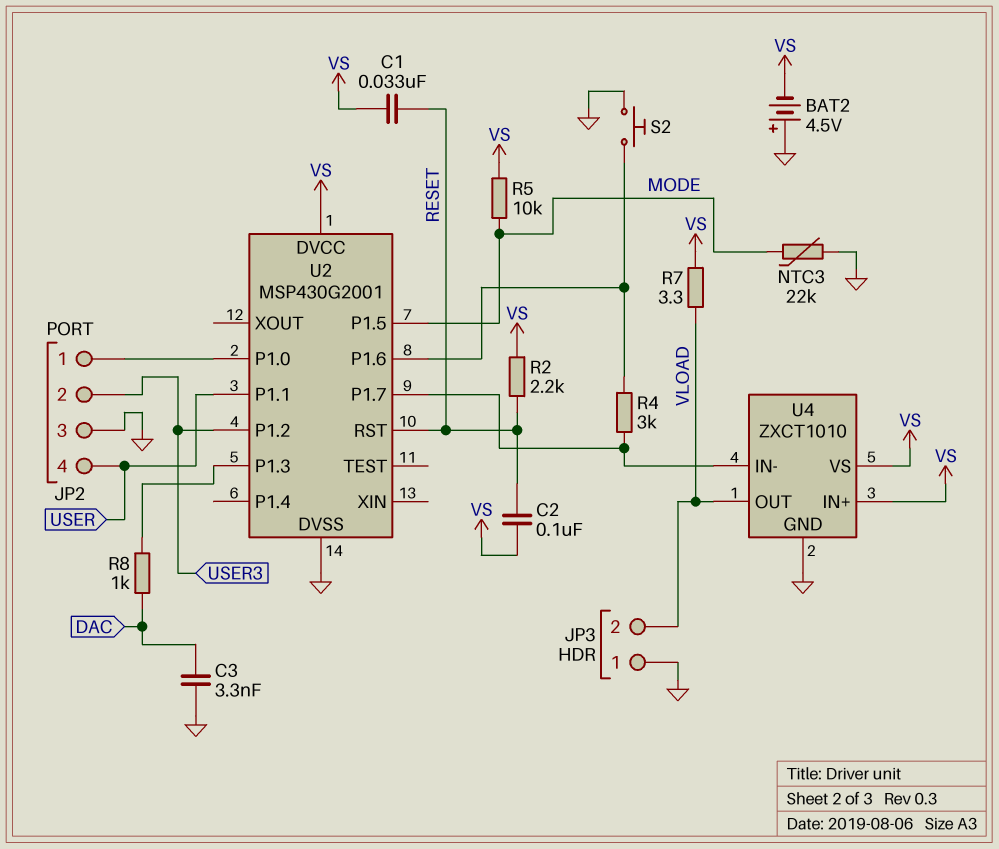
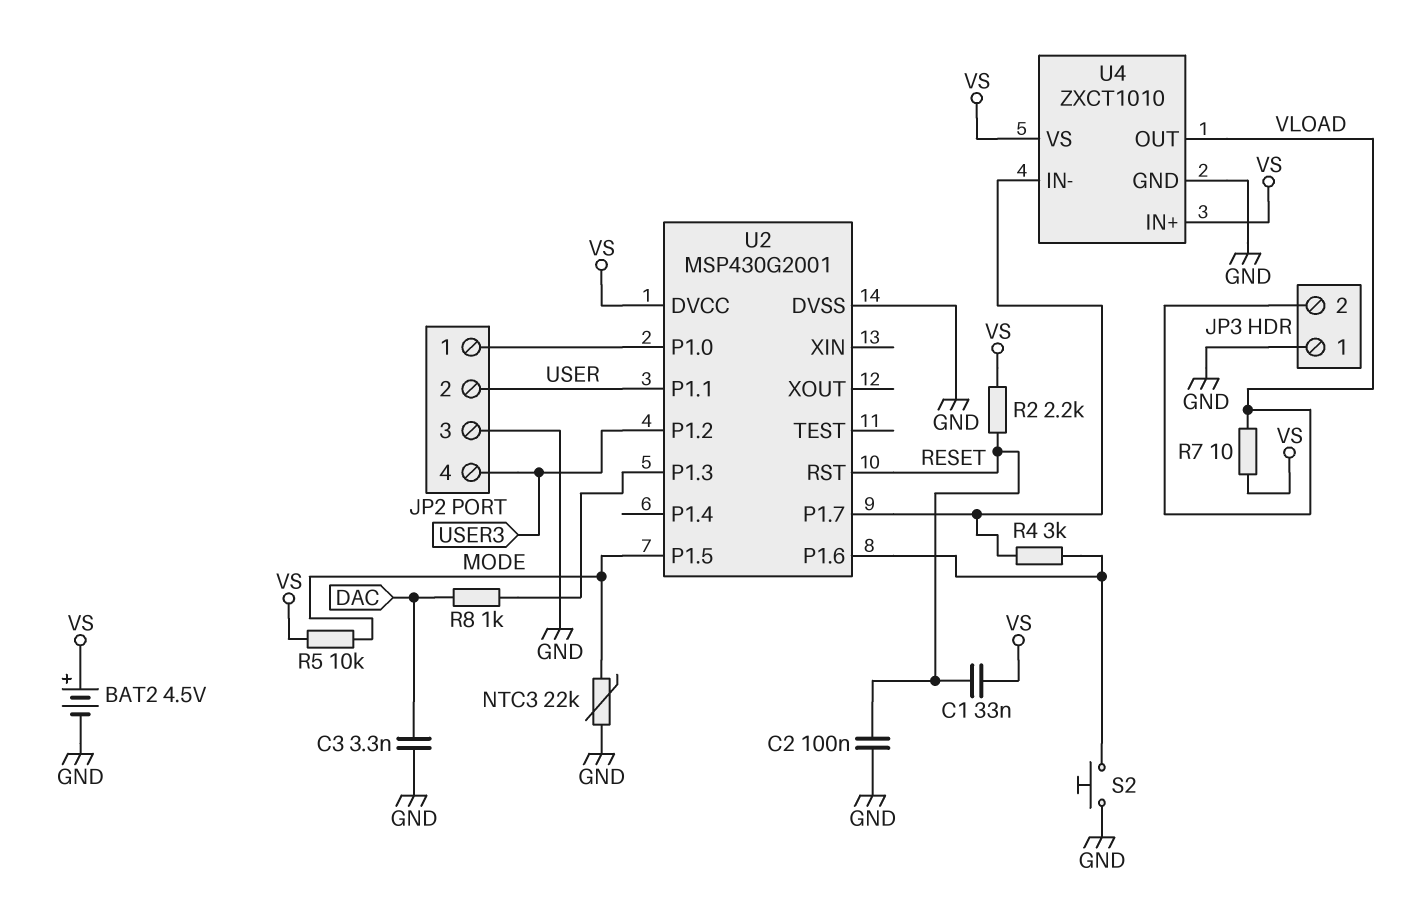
BAT2: 4.5V (plus GND, minus VS) -> 4.5V (plus VS, minus GND)
C2: 100nF (RESET, VS) -> 100nF (GND, RESET)
JP2 pin 2: USER3 -> USER
JP2 pin 4: USER -> USER3
R7: 3.3 (VLOAD, VS) -> 10 (VLOAD, VS)

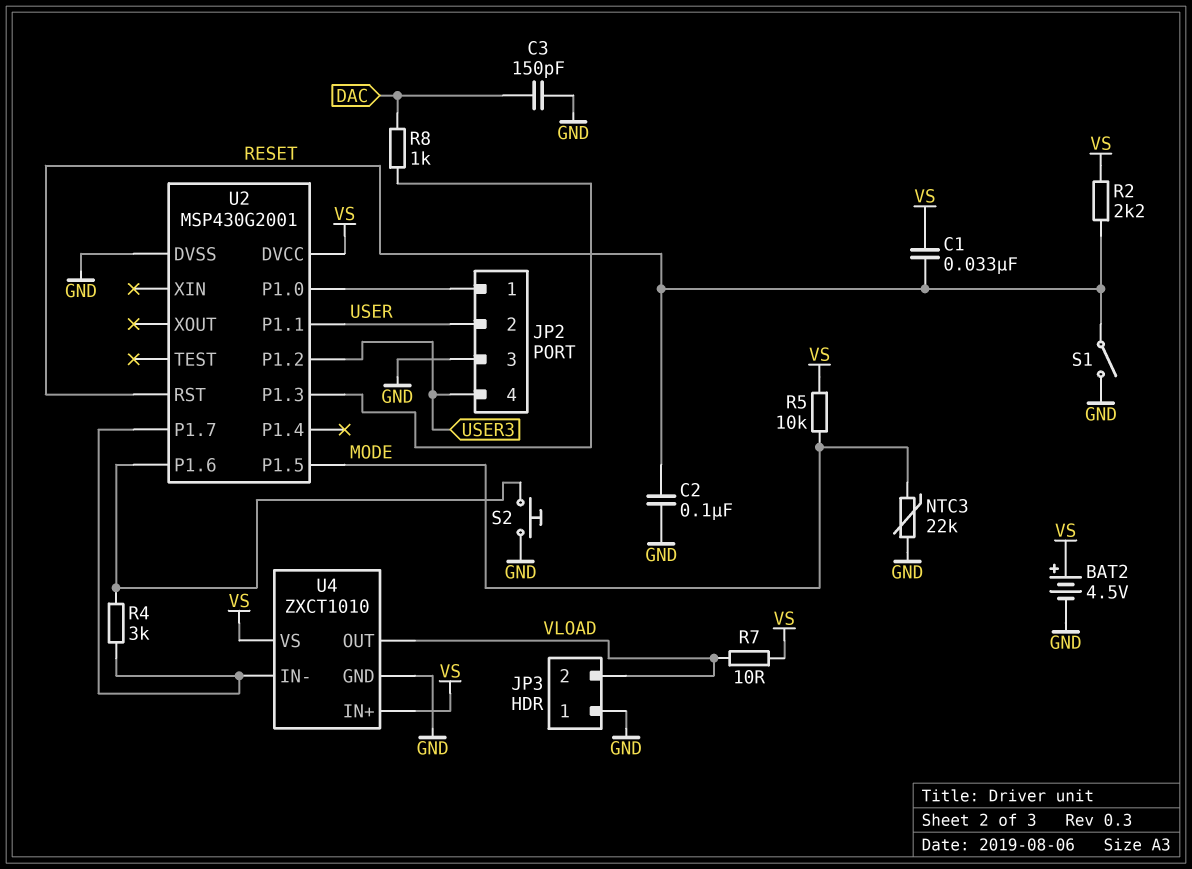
C3: 3.3nF (DAC, GND) -> 150pF (DAC, GND)
S1: none -> switch (GND, RESET)

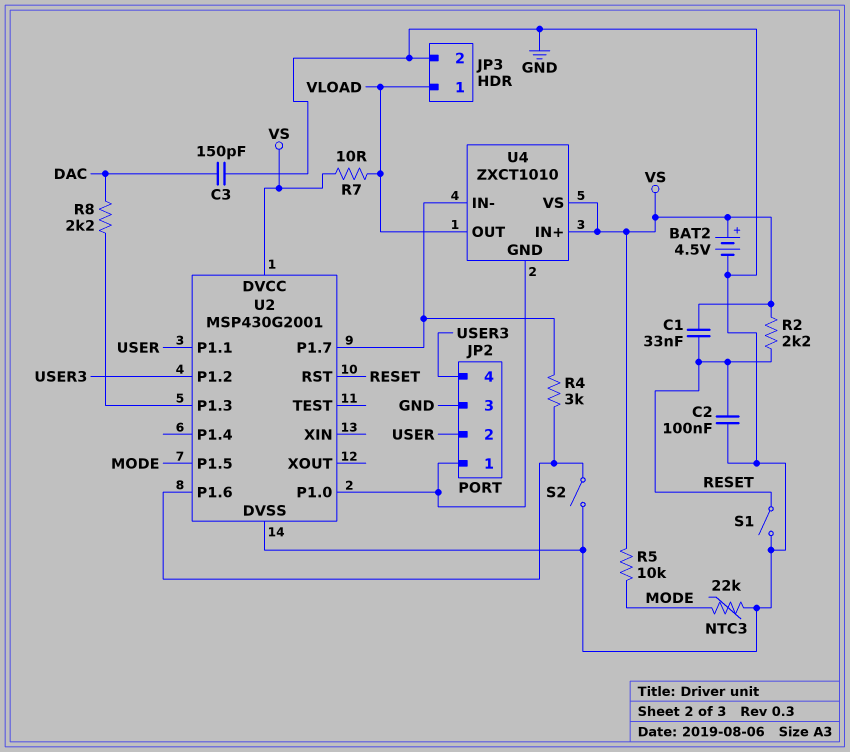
JP3 pin 1: GND -> VLOAD
JP3 pin 2: VLOAD -> GND
R8: 1k (DAC, U2/P1.3) -> 2.2k (DAC, U2/P1.3)
S2: button (GND, U2/P1.6) -> switch (GND, U2/P1.6)
U4 pin GND: GND -> JP2/1

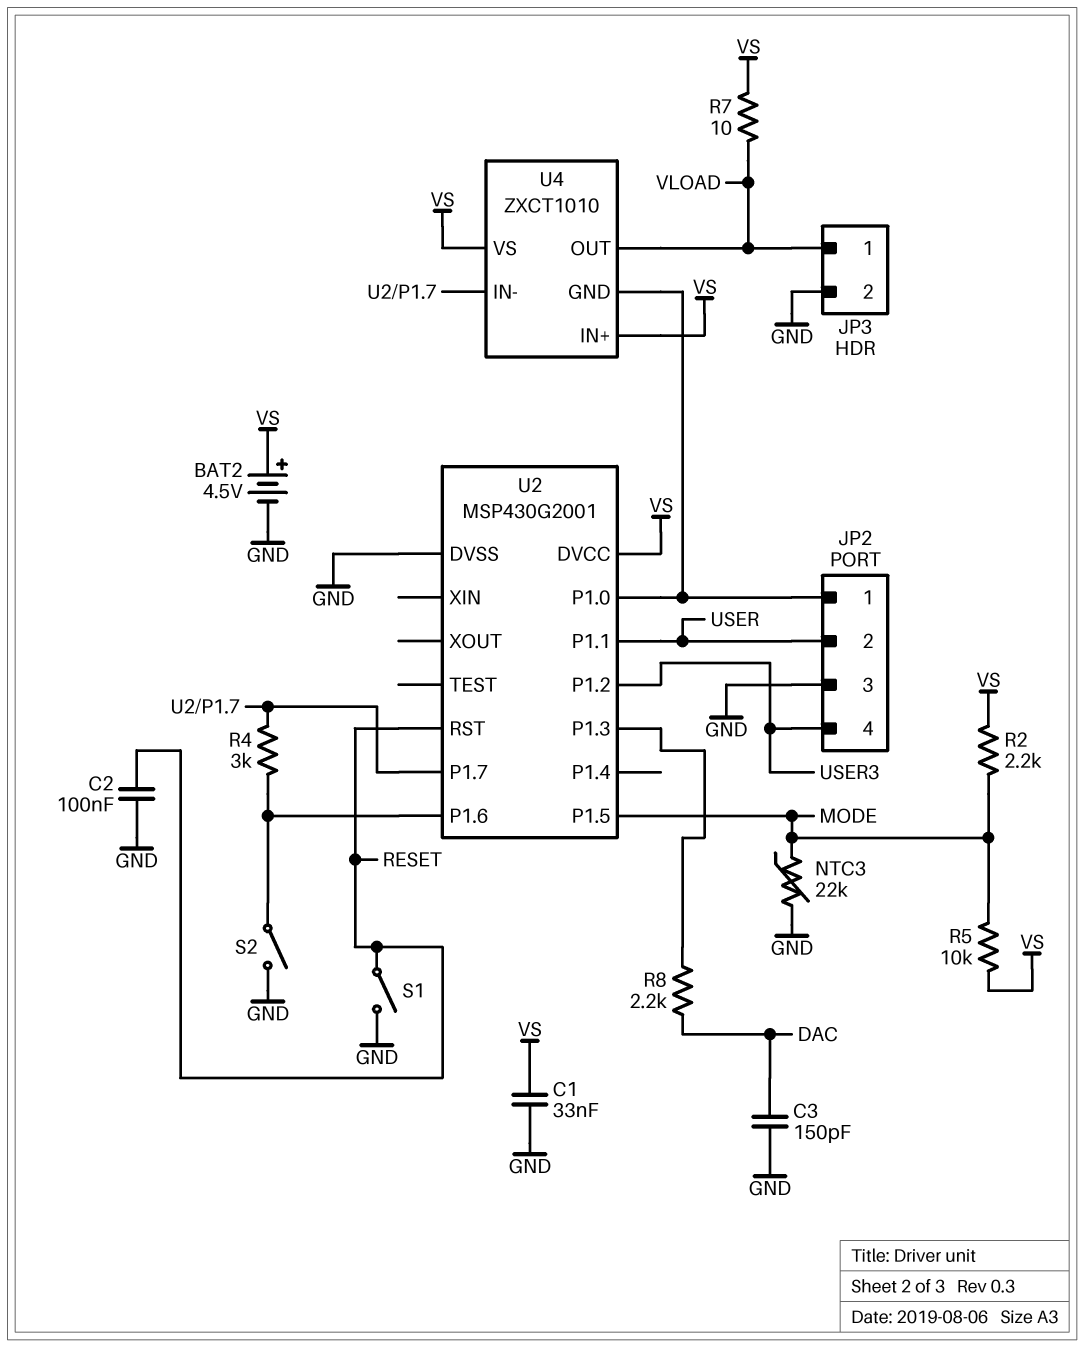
C1: 33nF (RESET, VS) -> 33nF (GND, VS)
R2: 2.2k (RESET, VS) -> 2.2k (MODE, VS)

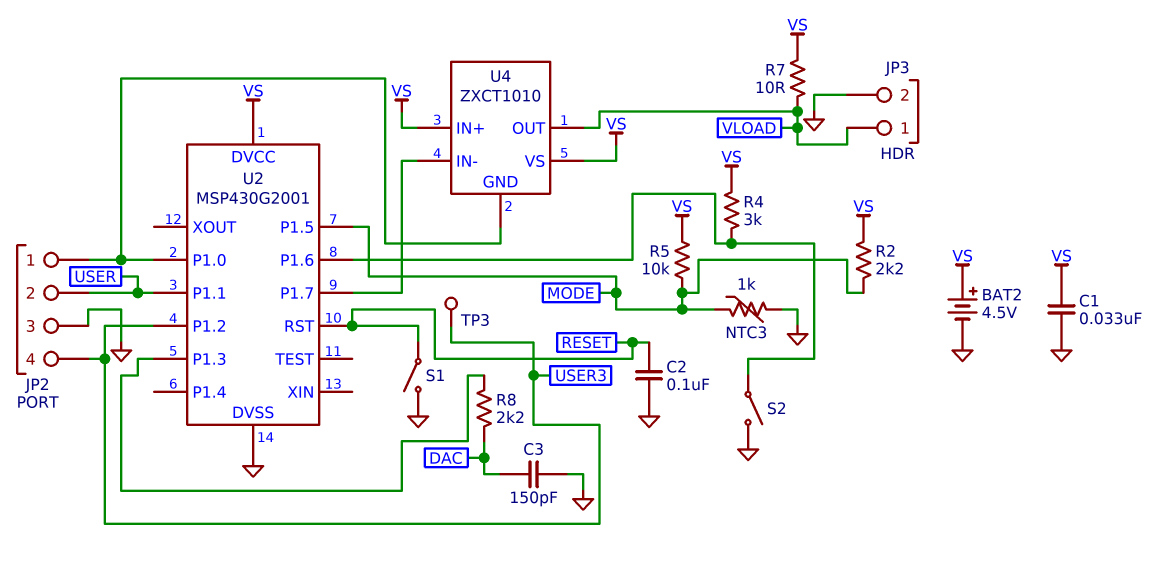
NTC3: 22k (GND, MODE) -> 1k (GND, MODE)
R4: 3k (U2/P1.6, U2/P1.7) -> 3k (U2/P1.6, VS)
TP3: none -> test point (USER3)

